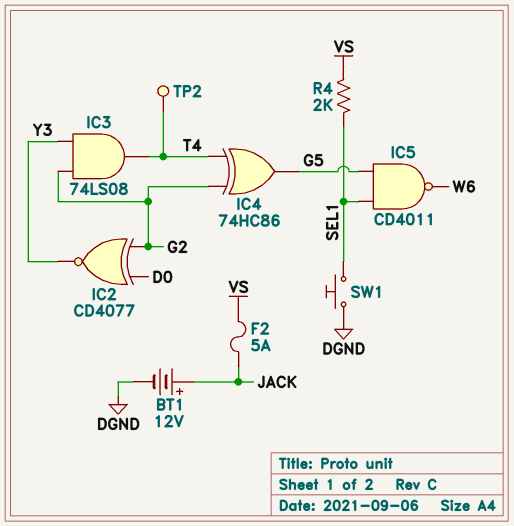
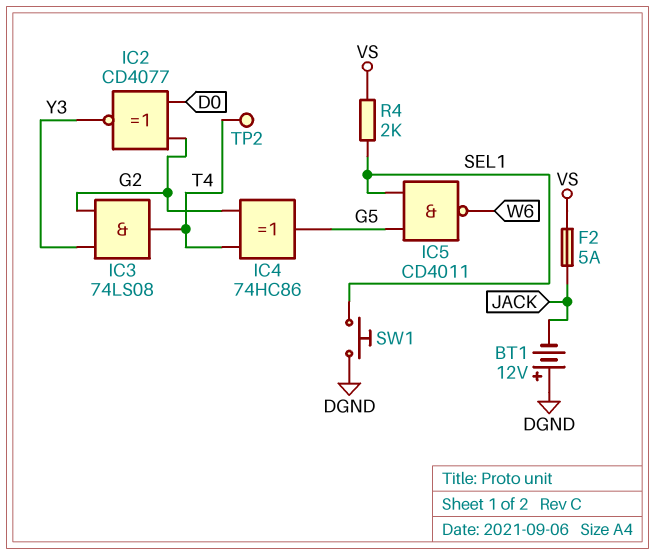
BT1: 12V (plus JACK, minus DGND) -> 12V (plus DGND, minus JACK)

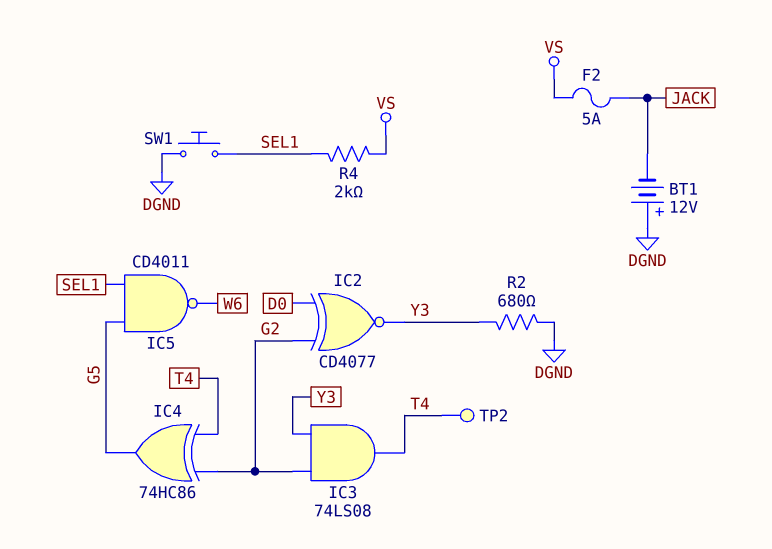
R2: none -> 680 (DGND, Y3)

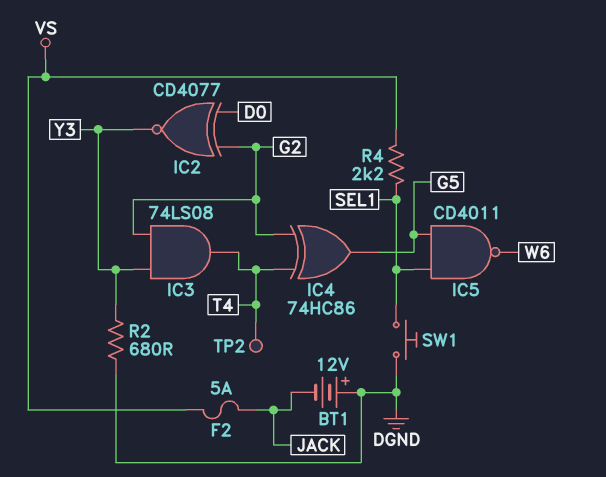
R4: 2k (SEL1, VS) -> 2.2k (SEL1, VS)

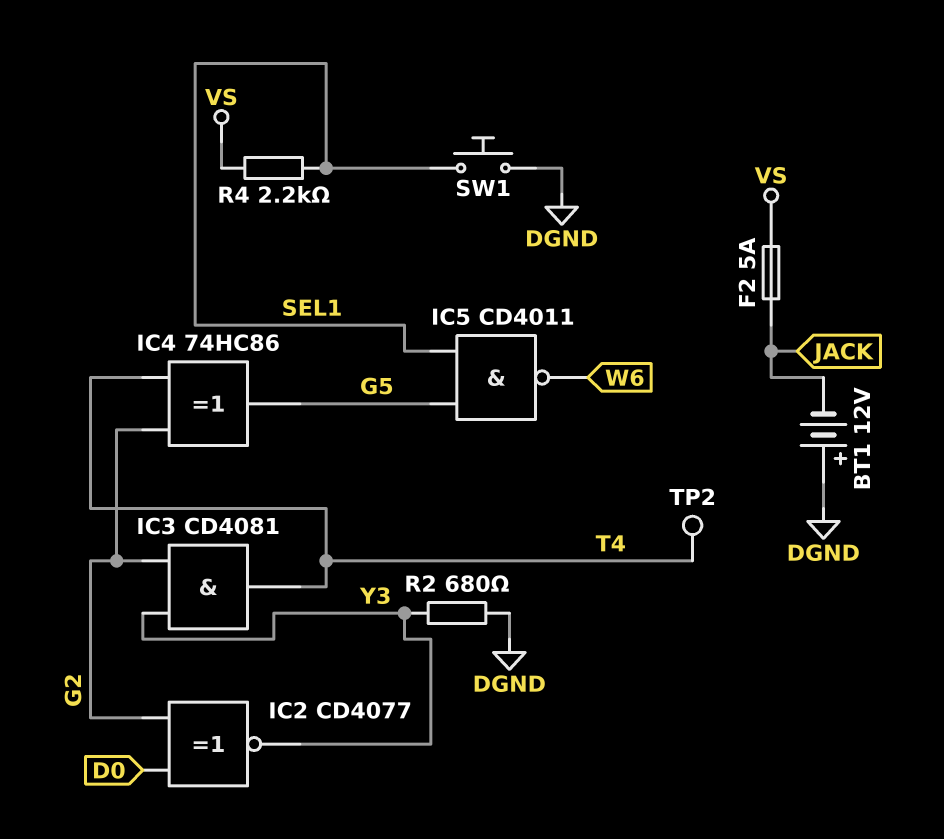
IC3: AND 74LS08 (in G2, in Y3, out T4) -> AND CD4081 (in G2, in Y3, out T4)

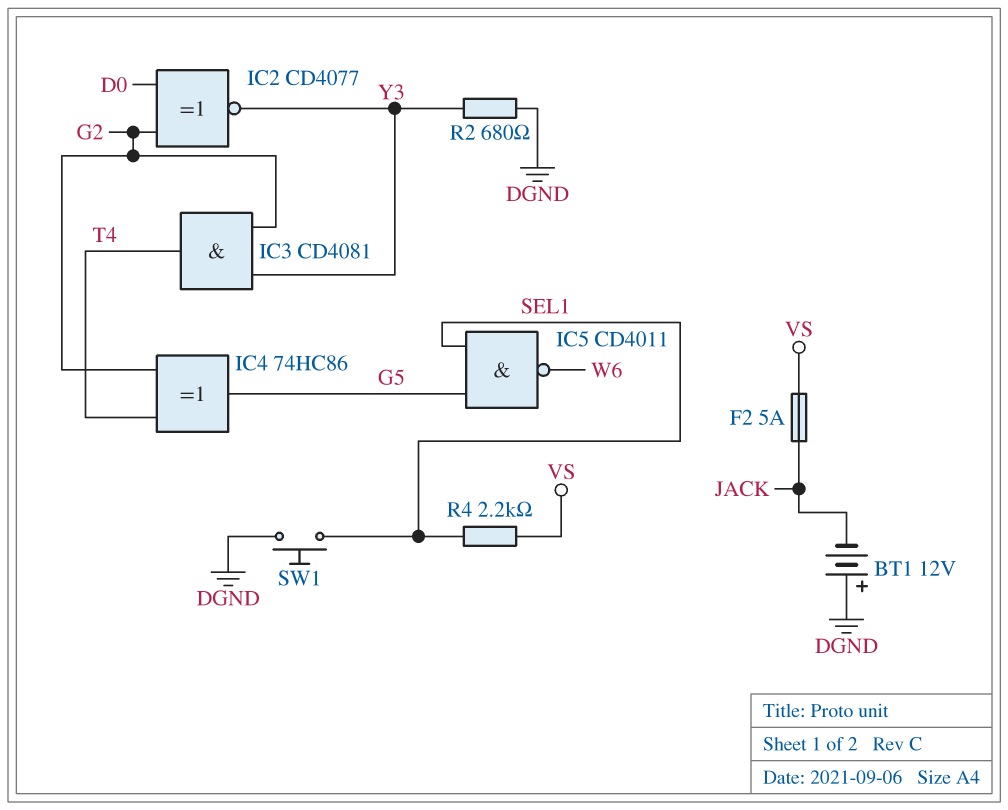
TP2: test point (T4) -> none

